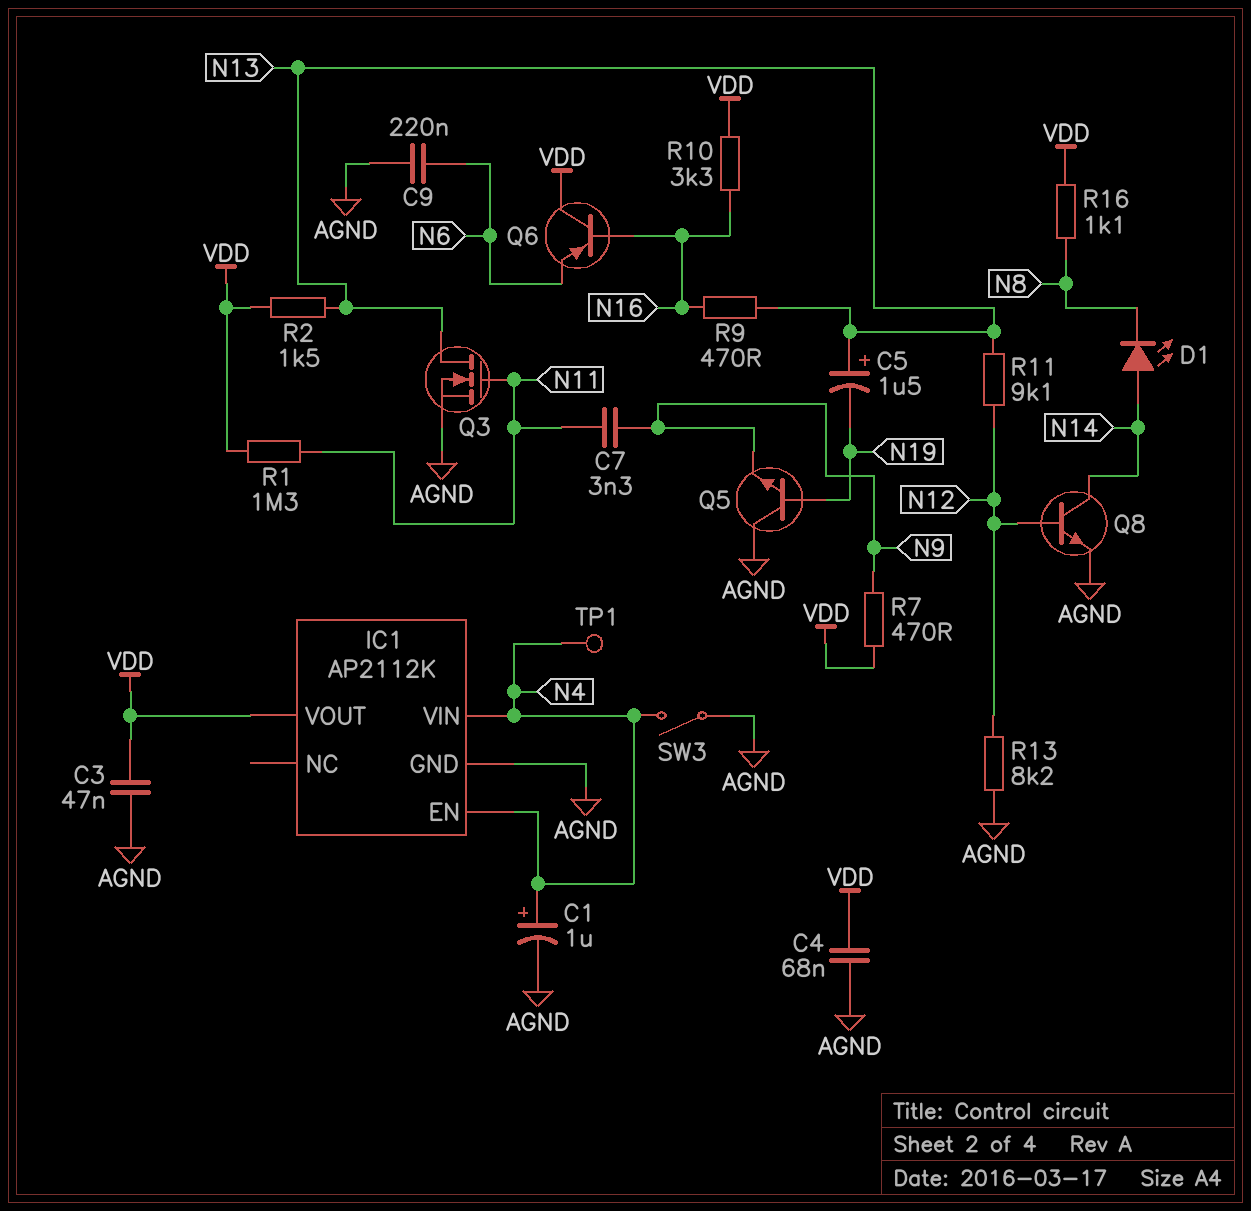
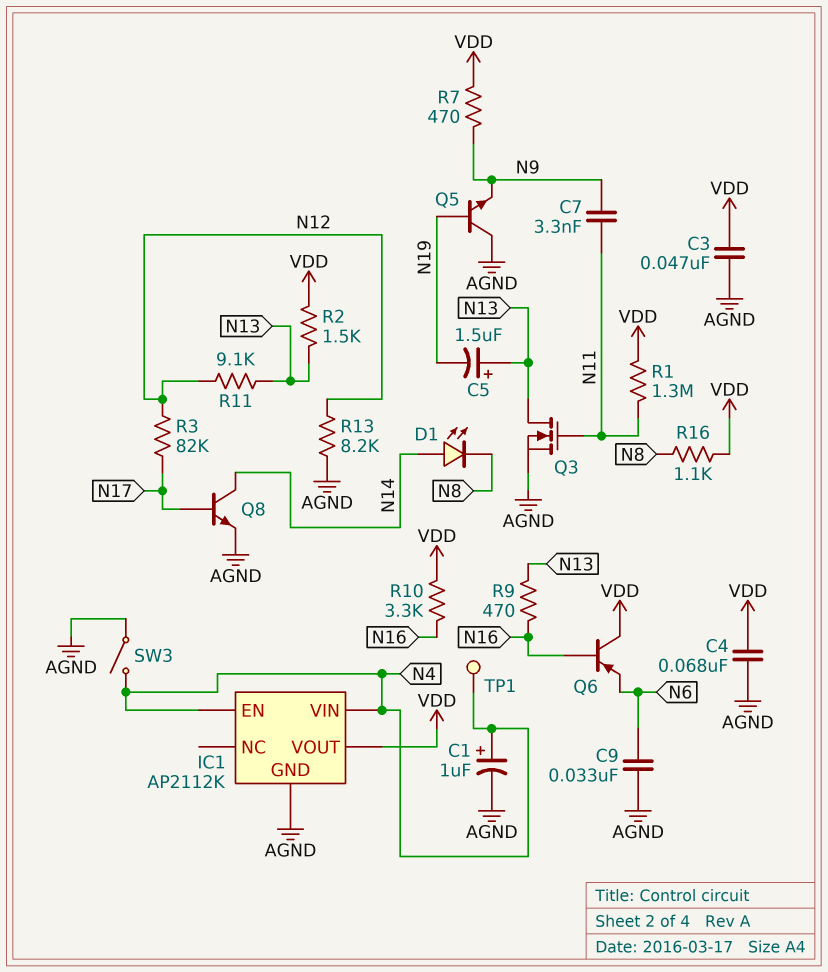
C9: 220nF (AGND, N6) -> 33nF (AGND, N6)
Q8: NPN (B N12, C N14, E AGND) -> NPN (B N17, C N14, E AGND)
R3: none -> 82k (N12, N17)

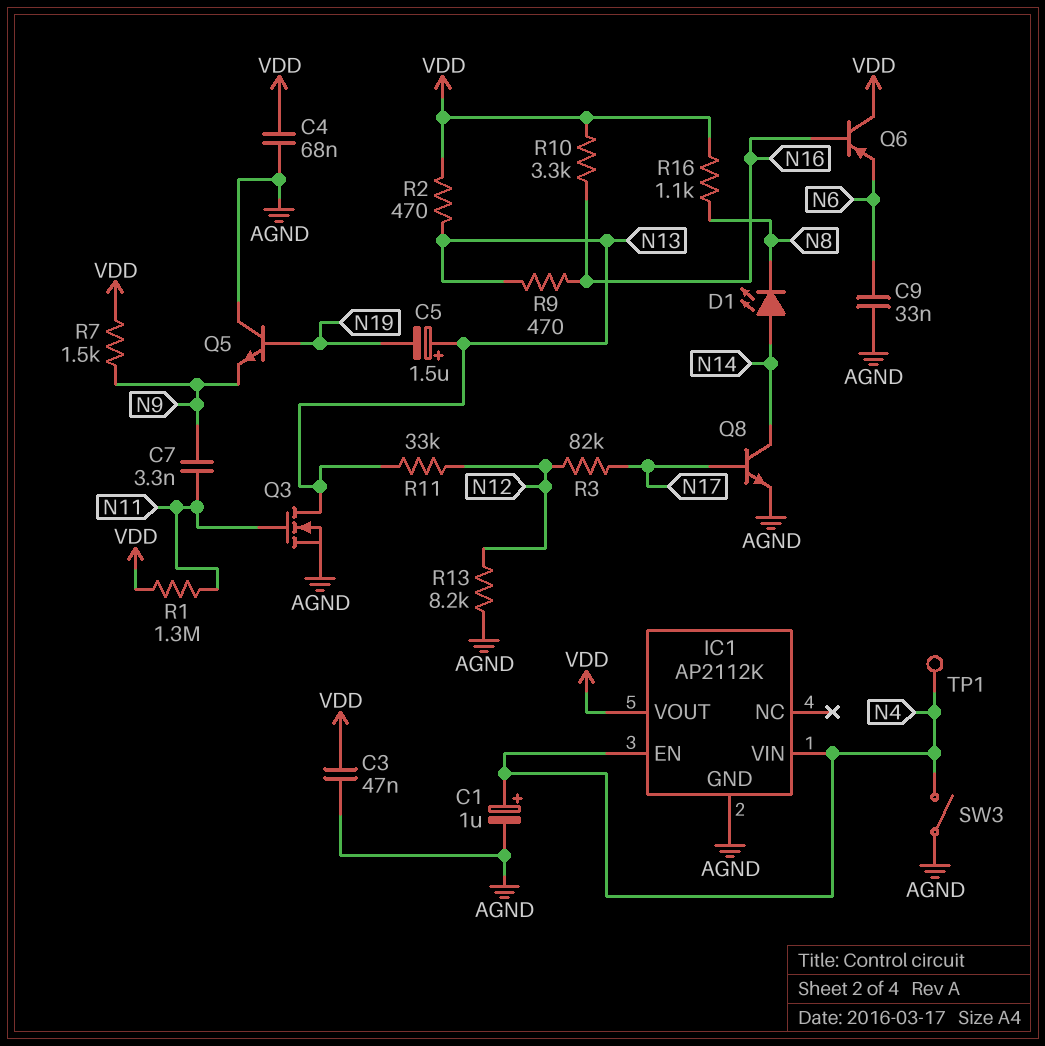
R2: 1.5k (N13, VDD) -> 470 (N13, VDD)
R7: 470 (N9, VDD) -> 1.5k (N9, VDD)
R11: 9.1k (N12, N13) -> 33k (N12, N13)

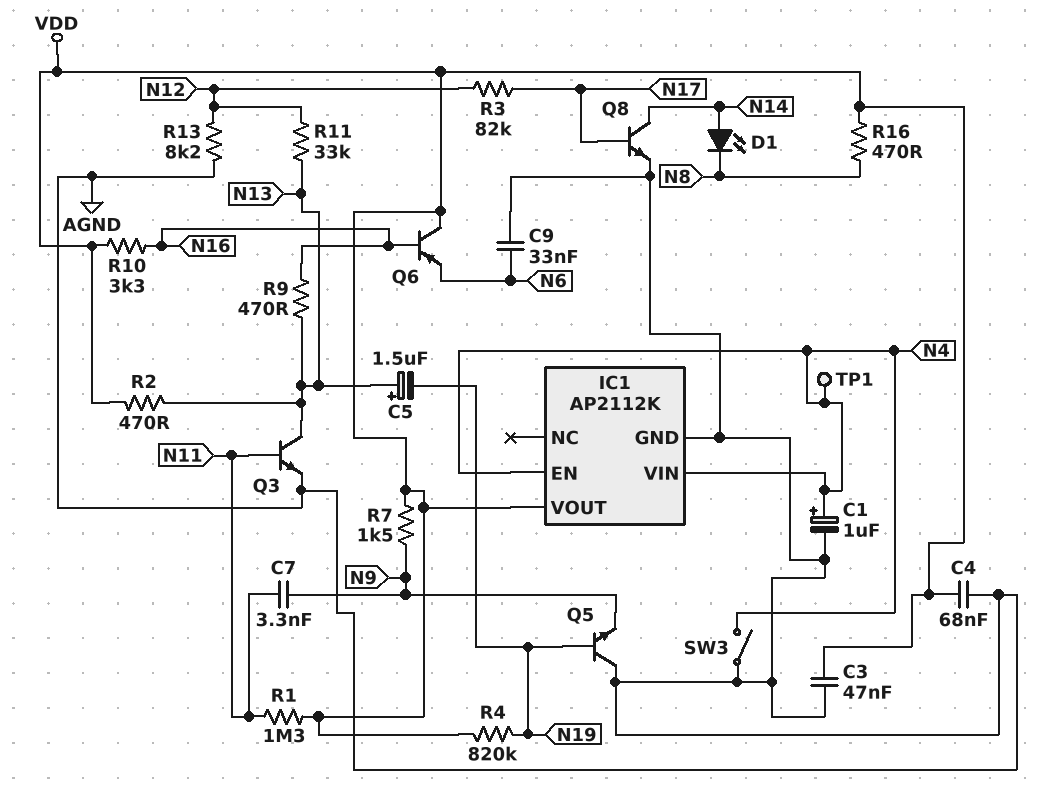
Q3: NMOS (G N11, D N13, S AGND) -> NPN (B N11, C N13, E AGND)
R4: none -> 820k (N19, VDD)
R16: 1.1k (N8, VDD) -> 470 (N8, VDD)

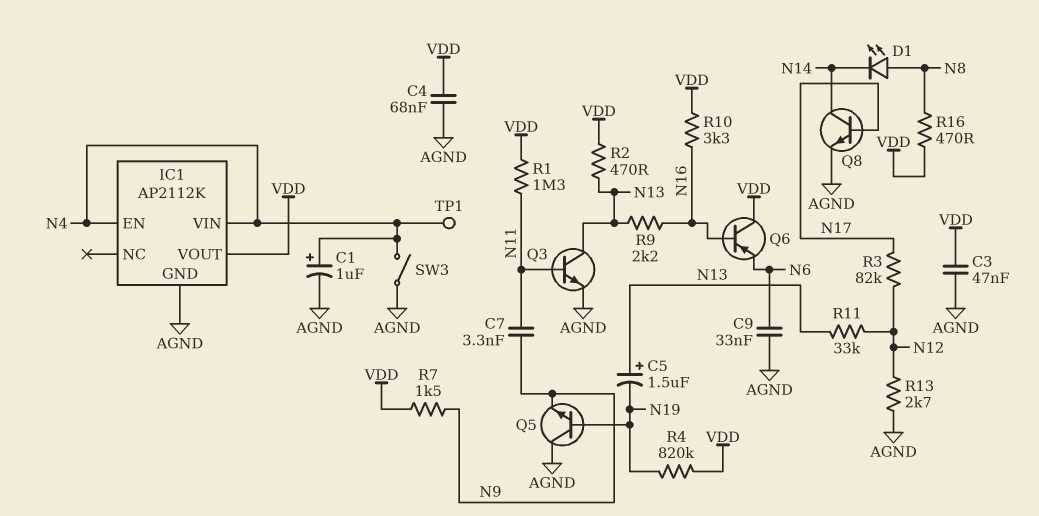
D1: LED (A N14, K N8) -> LED (A N8, K N14)
R9: 470 (N13, N16) -> 2.2k (N13, N16)
R13: 8.2k (AGND, N12) -> 2.7k (AGND, N12)

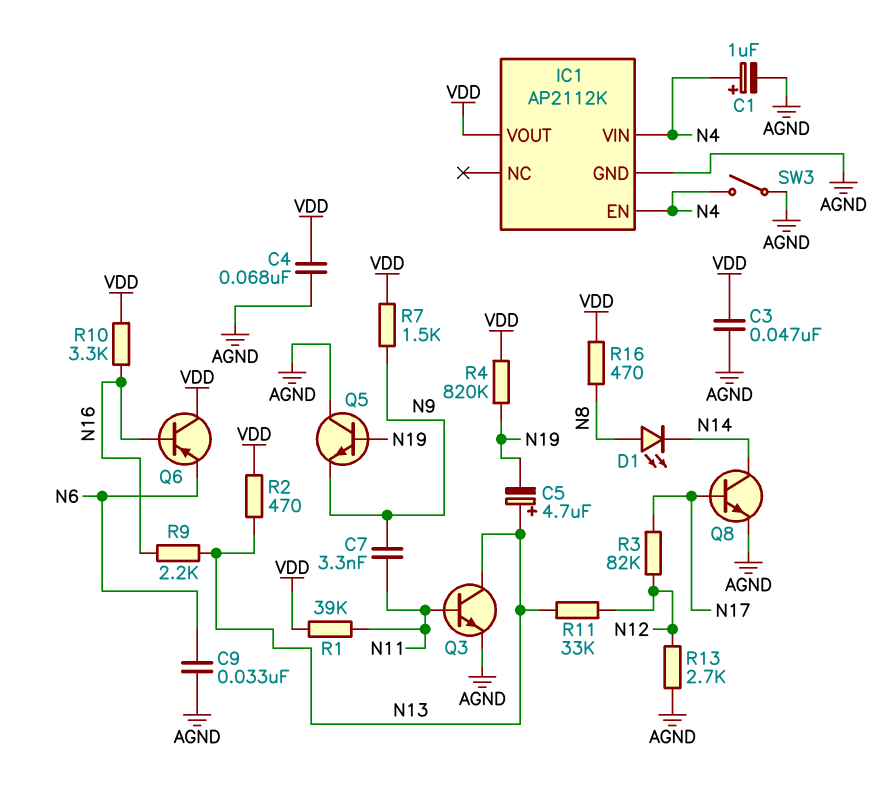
C5: 1.5uF (plus N13, minus N19) -> 4.7uF (plus N13, minus N19)
R1: 1.3M (N11, VDD) -> 39k (N11, VDD)
TP1: test point (N4) -> none

